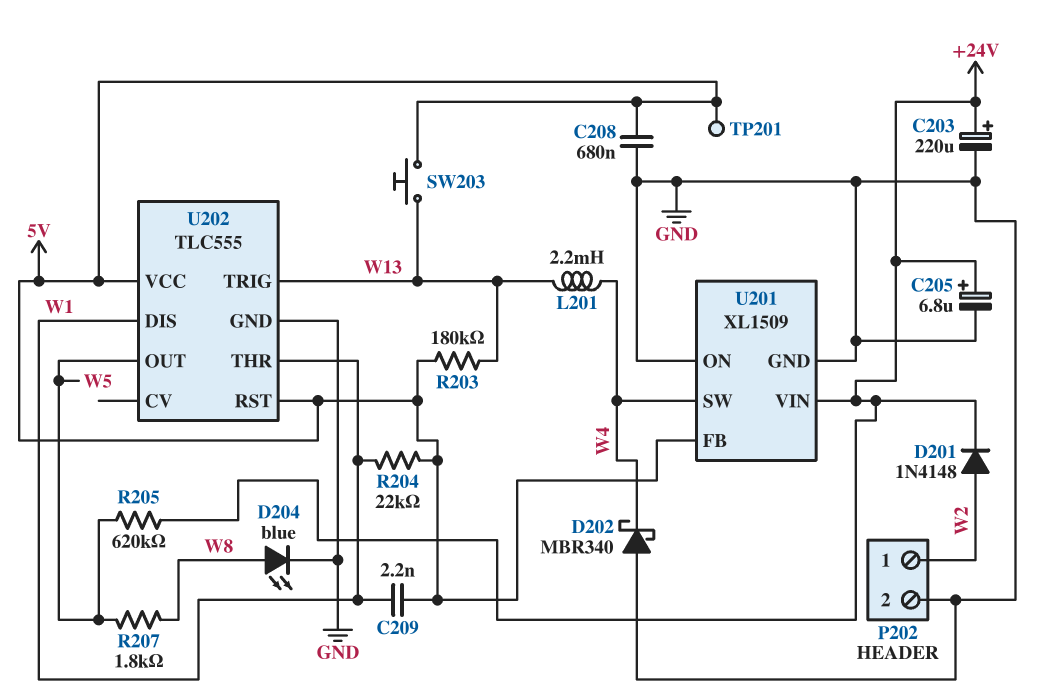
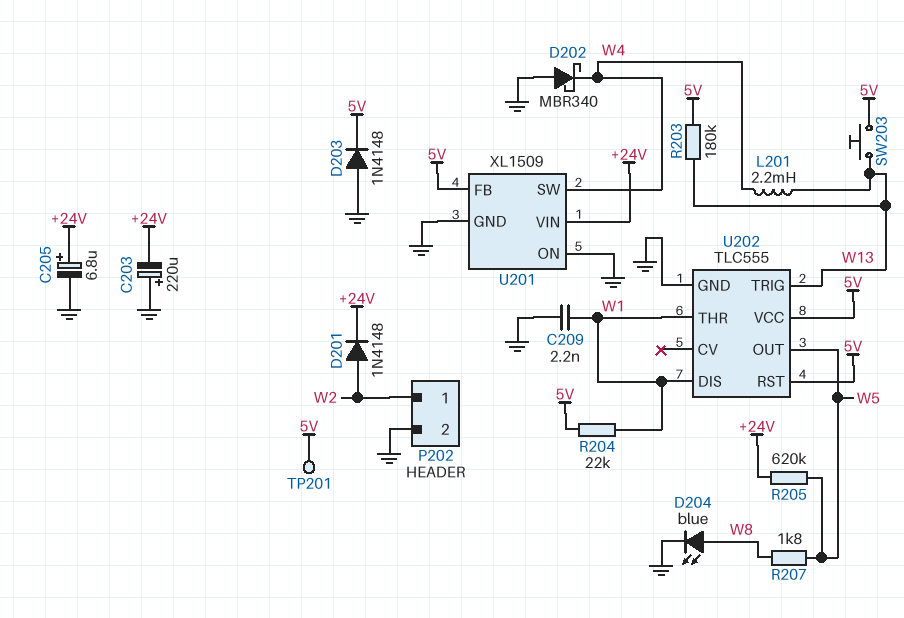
C203: 220uF (plus +24V, minus GND) -> 220uF (plus GND, minus +24V)
C208: 680nF (5V, GND) -> none
C209: 2.2nF (5V, W1) -> 2.2nF (GND, W1)
D203: none -> diode 1N4148 (A GND, K 5V)

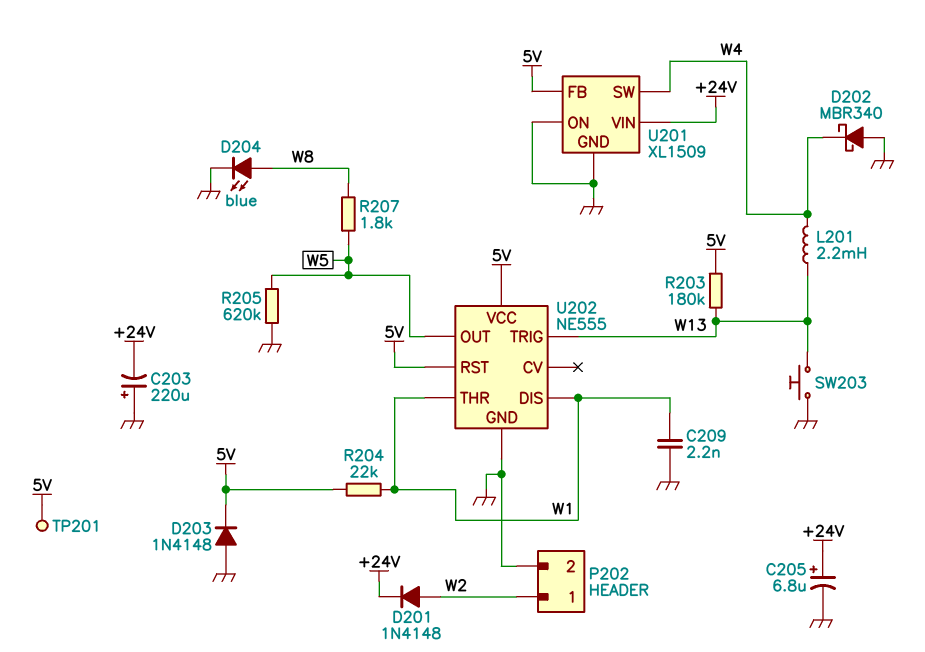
R205: 620k (+24V, W5) -> 620k (GND, W5)
SW203: button (5V, W13) -> button (GND, W13)
U202: TLC555 -> NE555

